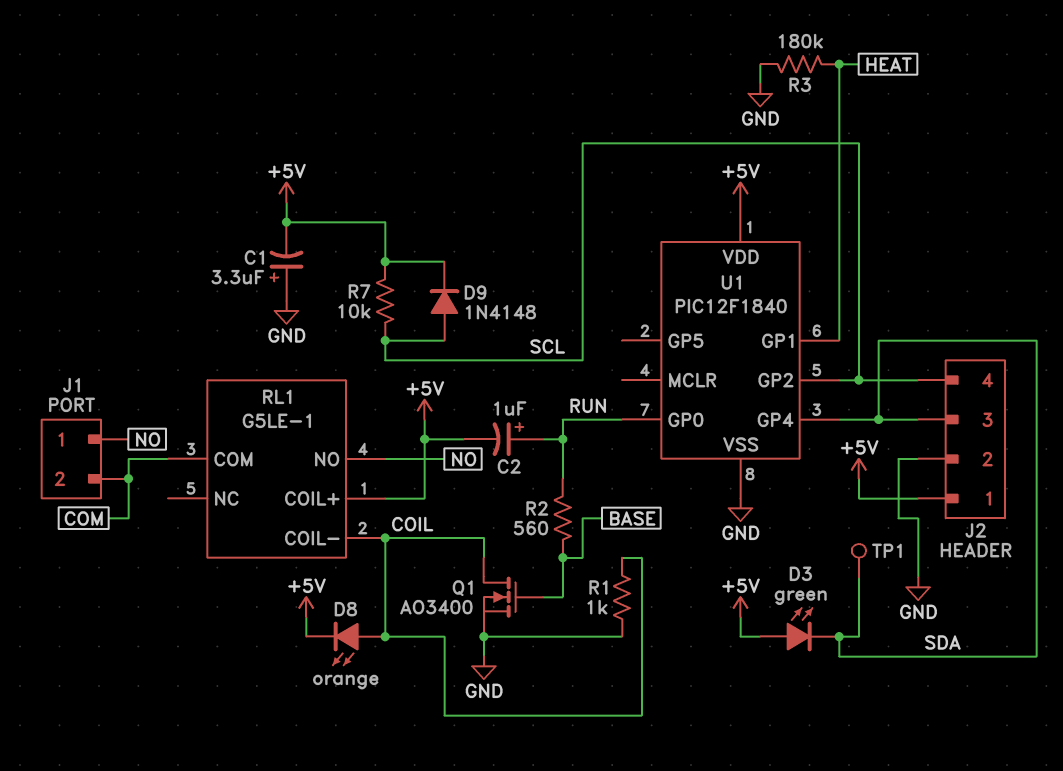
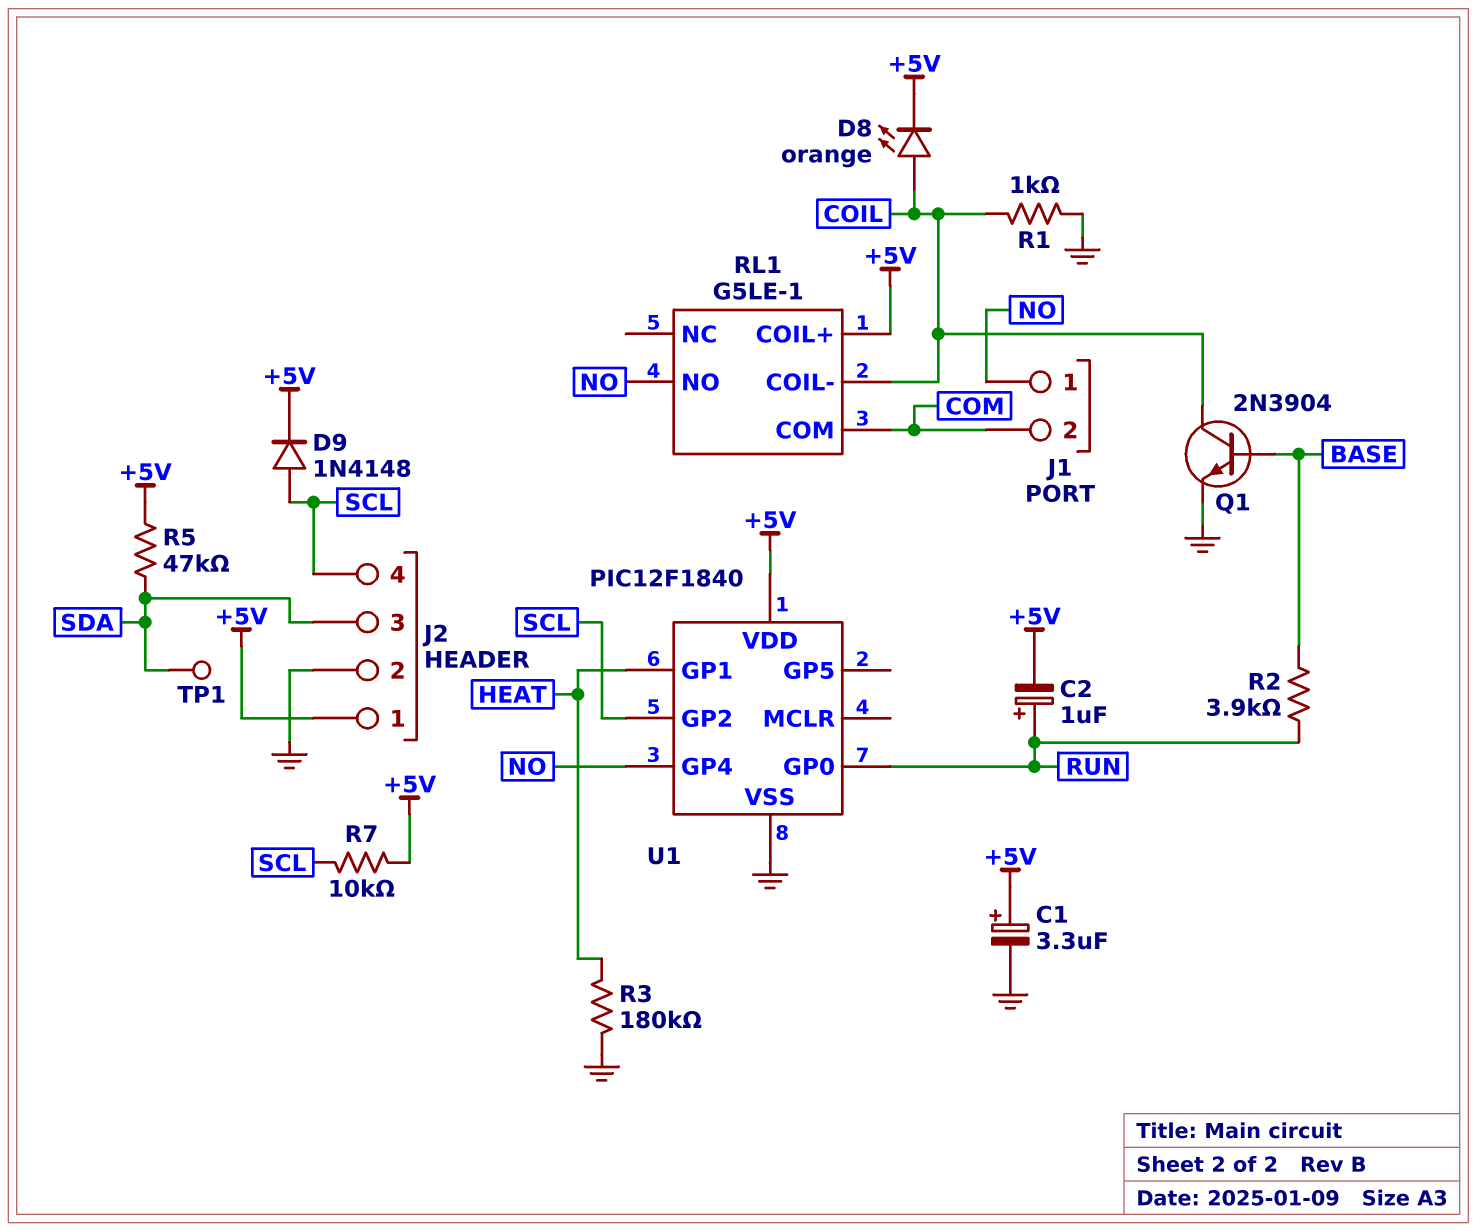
C1: 3.3uF (plus GND, minus +5V) -> 3.3uF (plus +5V, minus GND)
D3: LED green (A +5V, K SDA) -> none
Q1: NMOS AO3400 (G BASE, D COIL, S GND) -> NPN 2N3904 (B BASE, C COIL, E GND)
R2: 560 (BASE, RUN) -> 3.9k (BASE, RUN)
R5: none -> 47k (+5V, SDA)
U1 pin GP4: SDA -> NO

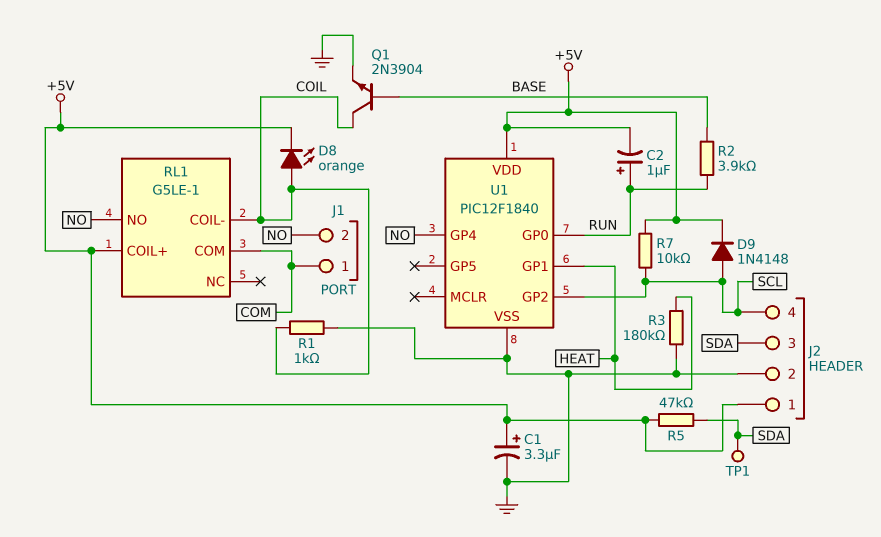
J1 pin 1: NO -> COM
J1 pin 2: COM -> NO

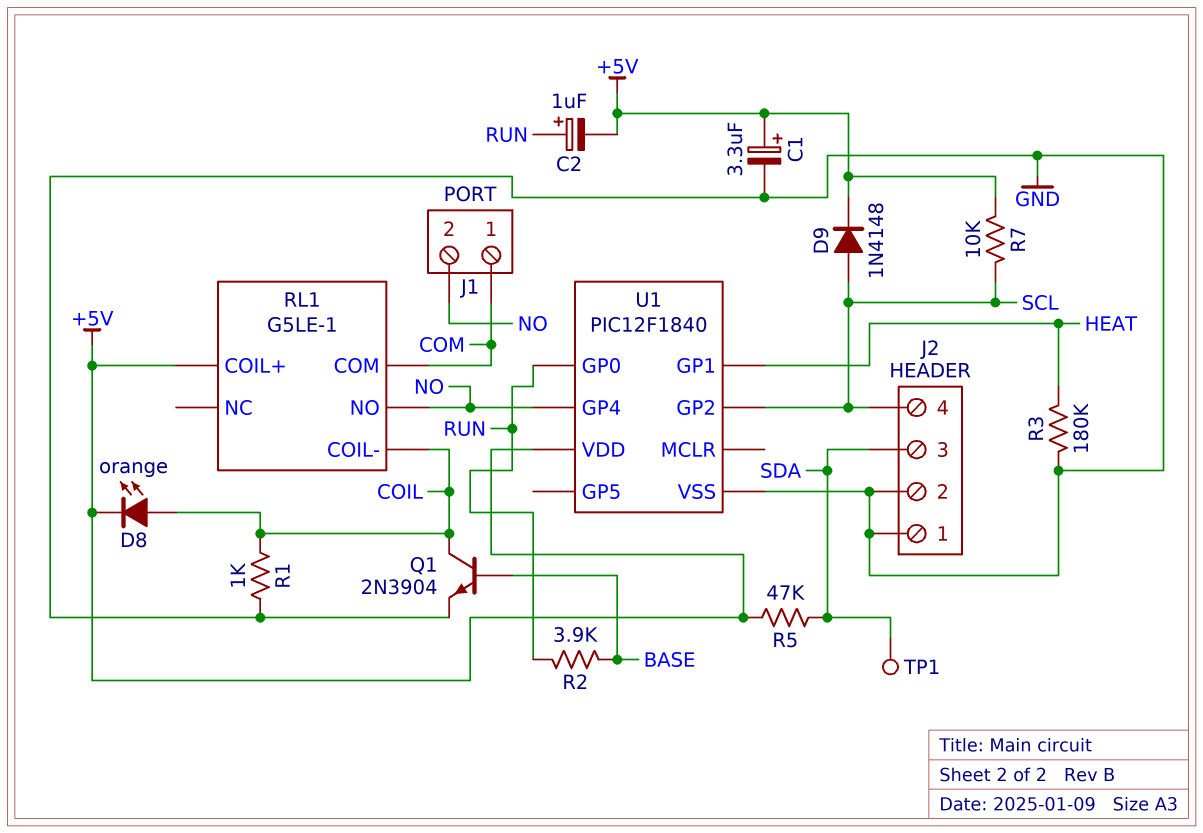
J2 pin 1: +5V -> GND

